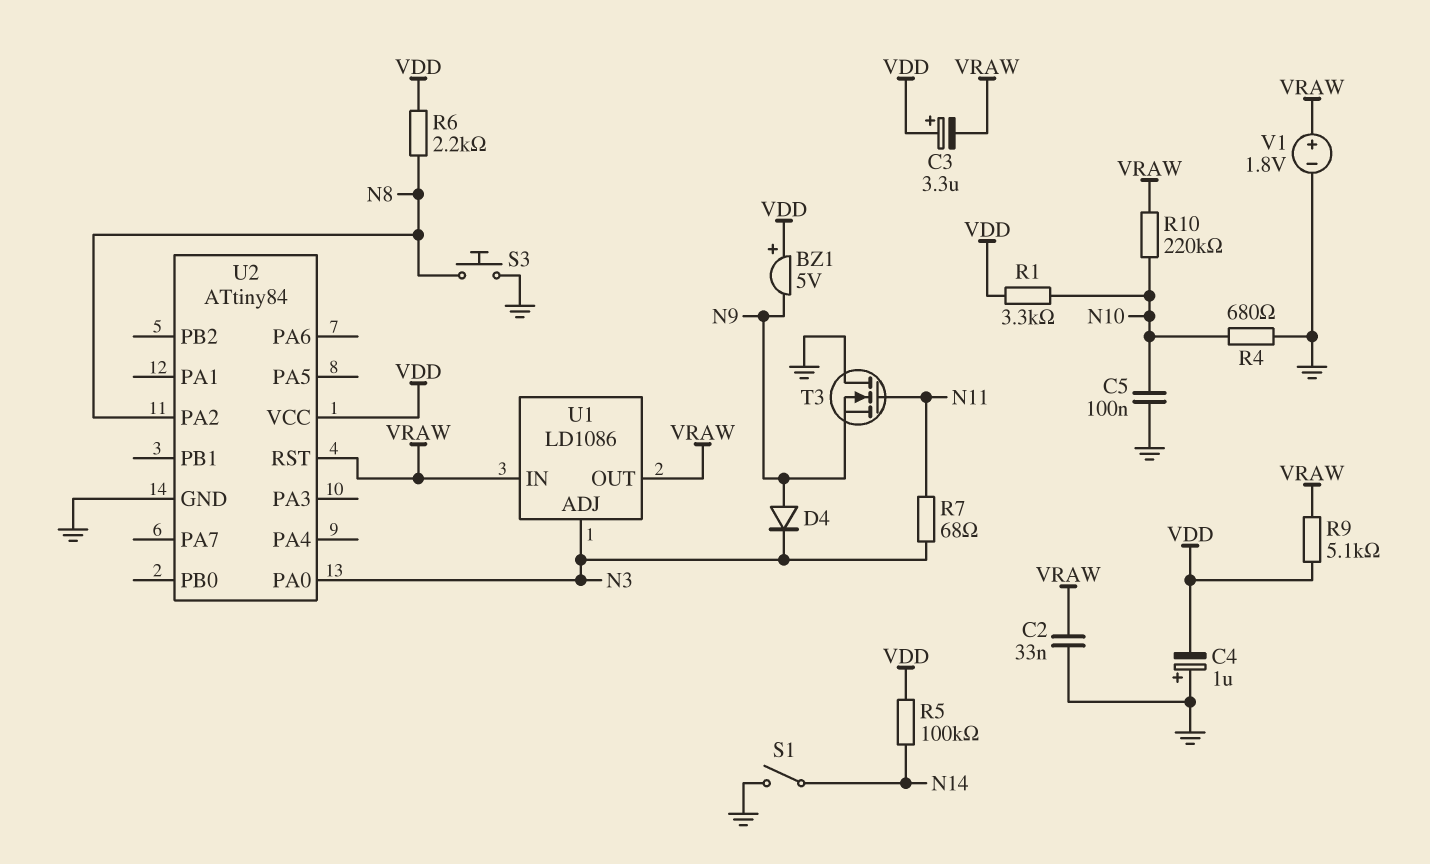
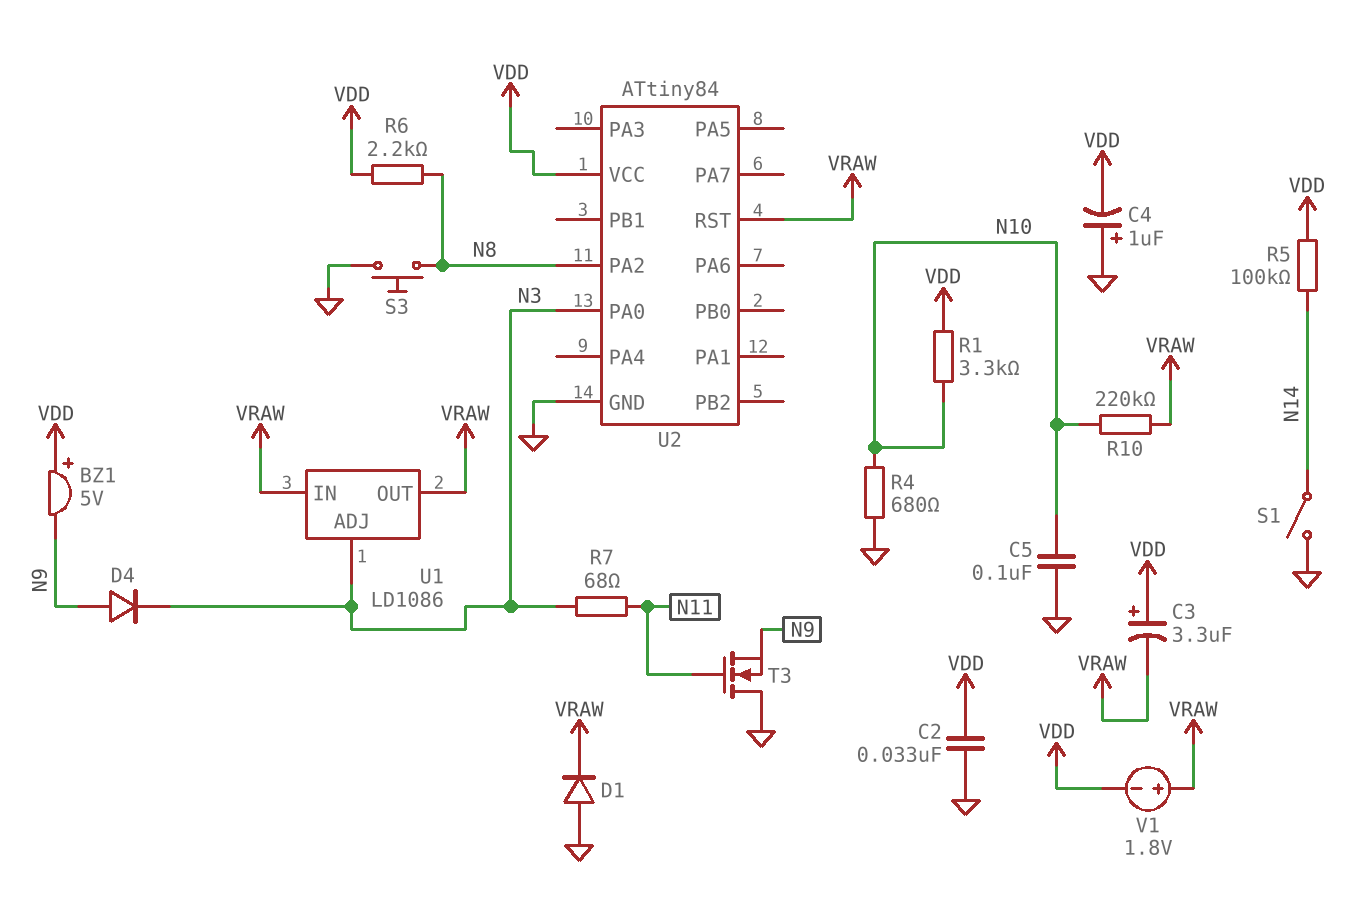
C2: 33nF (GND, VRAW) -> 33nF (GND, VDD)
D1: none -> diode (A GND, K VRAW)
R9: 5.1k (VDD, VRAW) -> none
V1: 1.8V (plus VRAW, minus GND) -> 1.8V (plus VRAW, minus VDD)

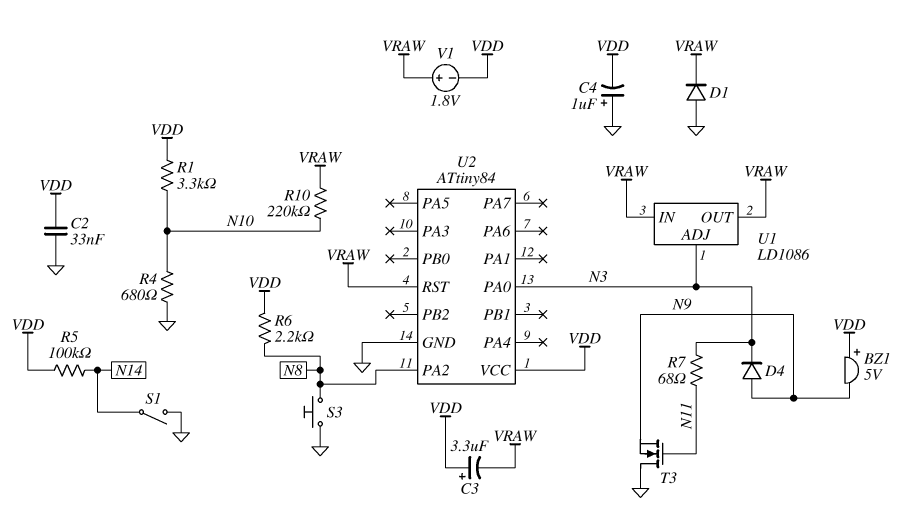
C5: 100nF (GND, N10) -> none

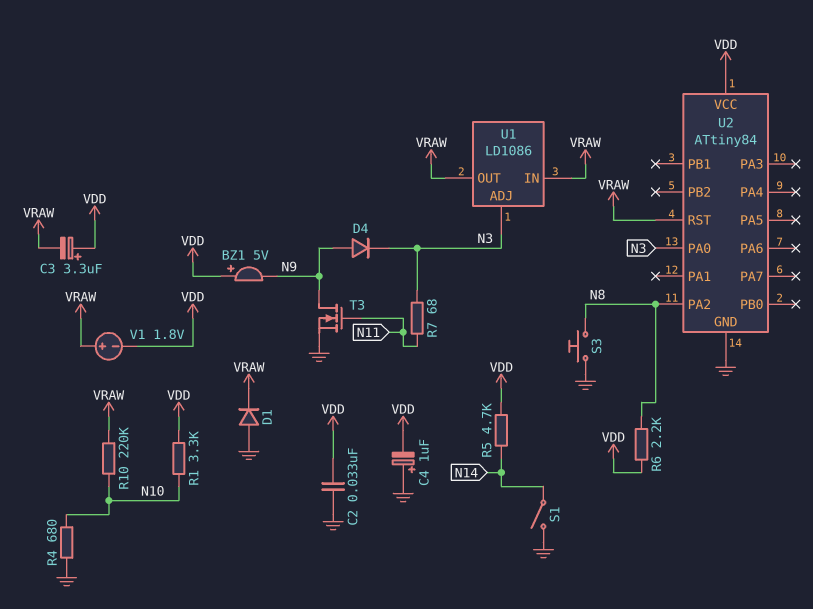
R5: 100k (N14, VDD) -> 4.7k (N14, VDD)
T3: NMOS (G N11, D GND, S N9) -> NMOS (G N11, D N9, S GND)

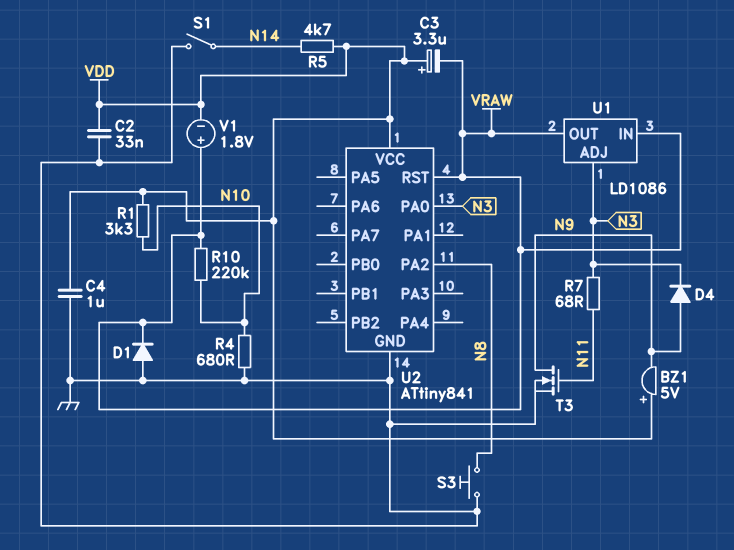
C4: 1uF (plus GND, minus VDD) -> 1uF (GND, VDD)
R6: 2.2k (N8, VDD) -> none
U2: ATtiny84 -> ATtiny841

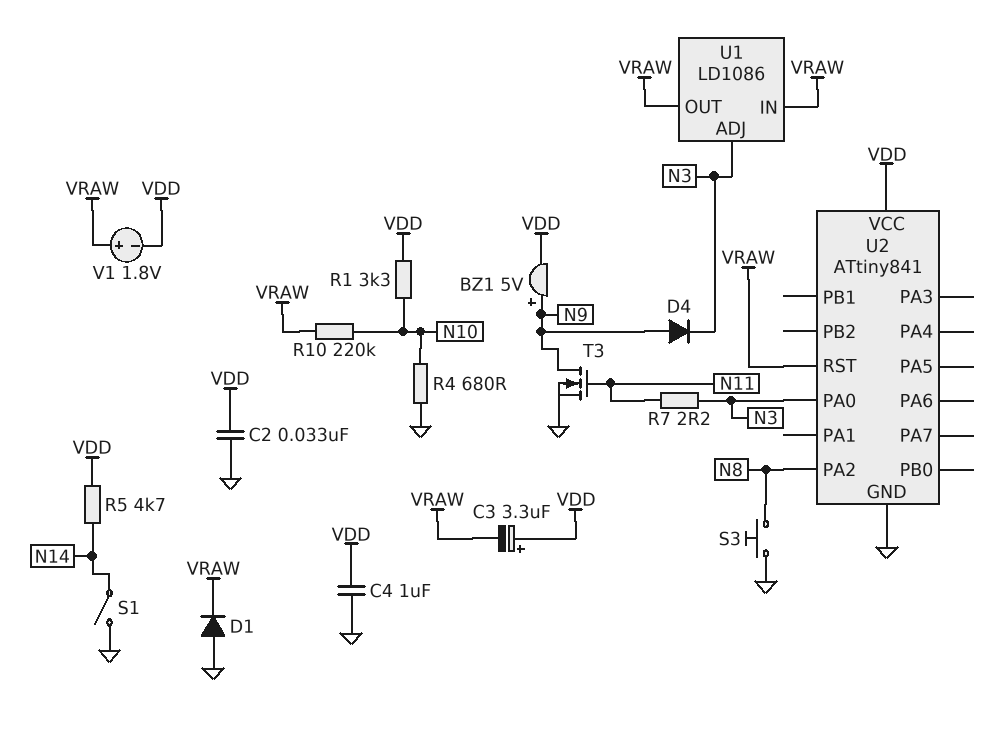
BZ1: buzzer 5V (plus VDD, minus N9) -> buzzer 5V (plus N9, minus VDD)
R7: 68 (N3, N11) -> 2.2 (N3, N11)

